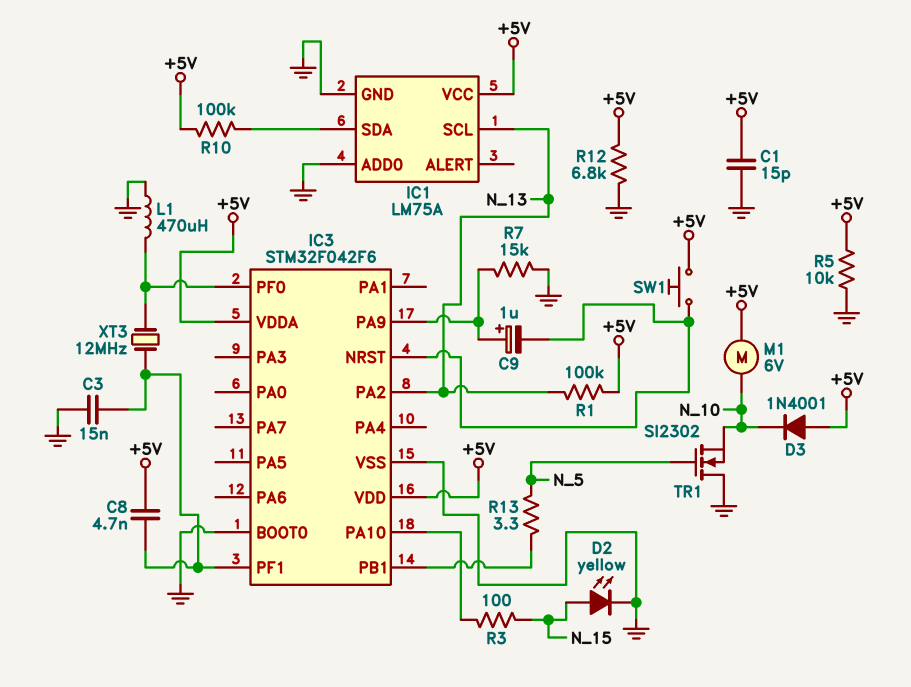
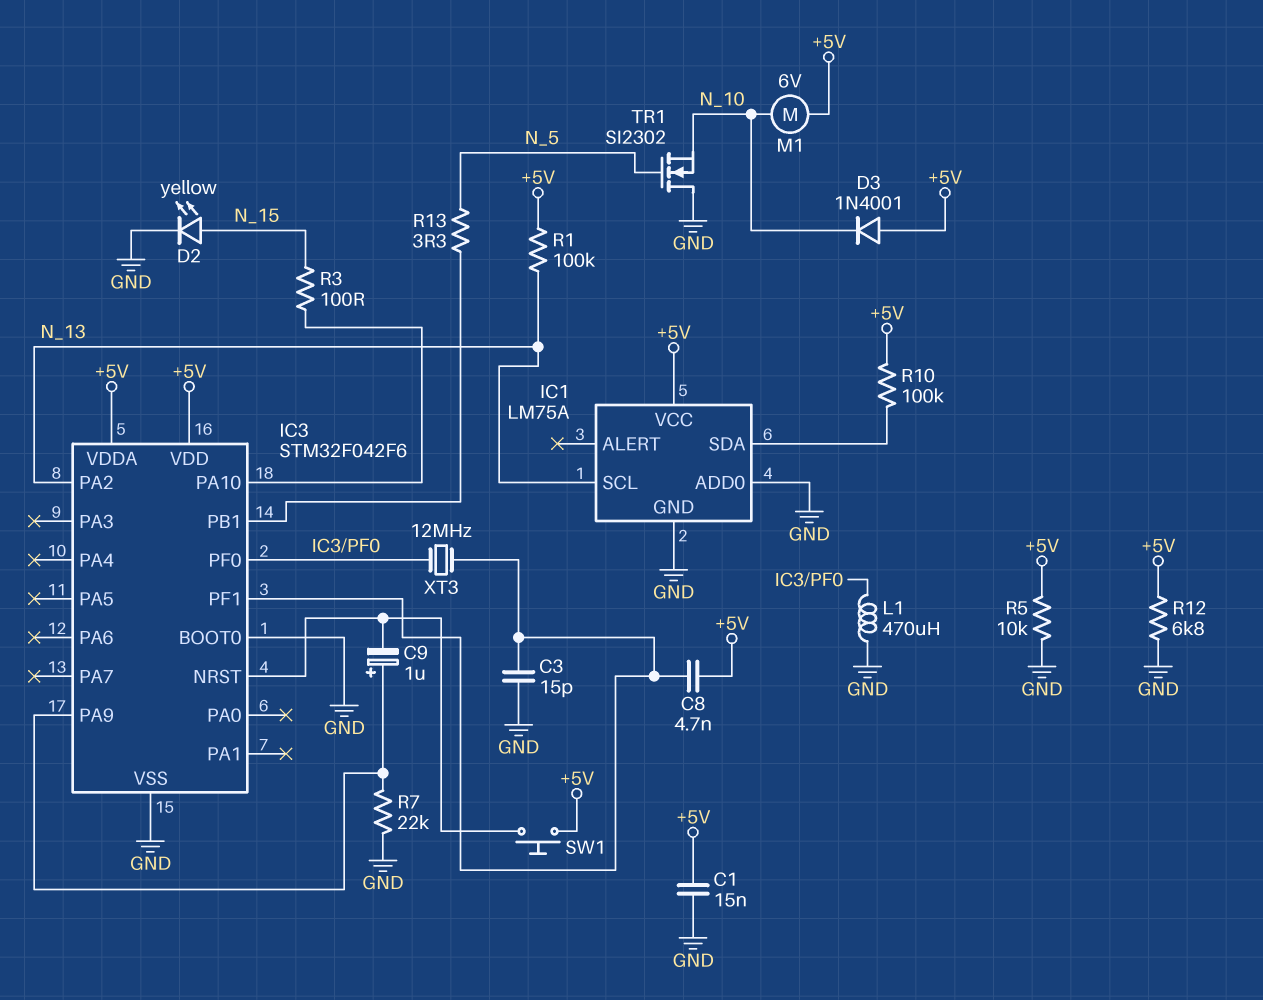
C1: 15pF (+5V, GND) -> 15nF (+5V, GND)
C3: 15nF (GND, IC3/PF1) -> 15pF (GND, IC3/PF1)
R7: 15k (GND, IC3/PA9) -> 22k (GND, IC3/PA9)

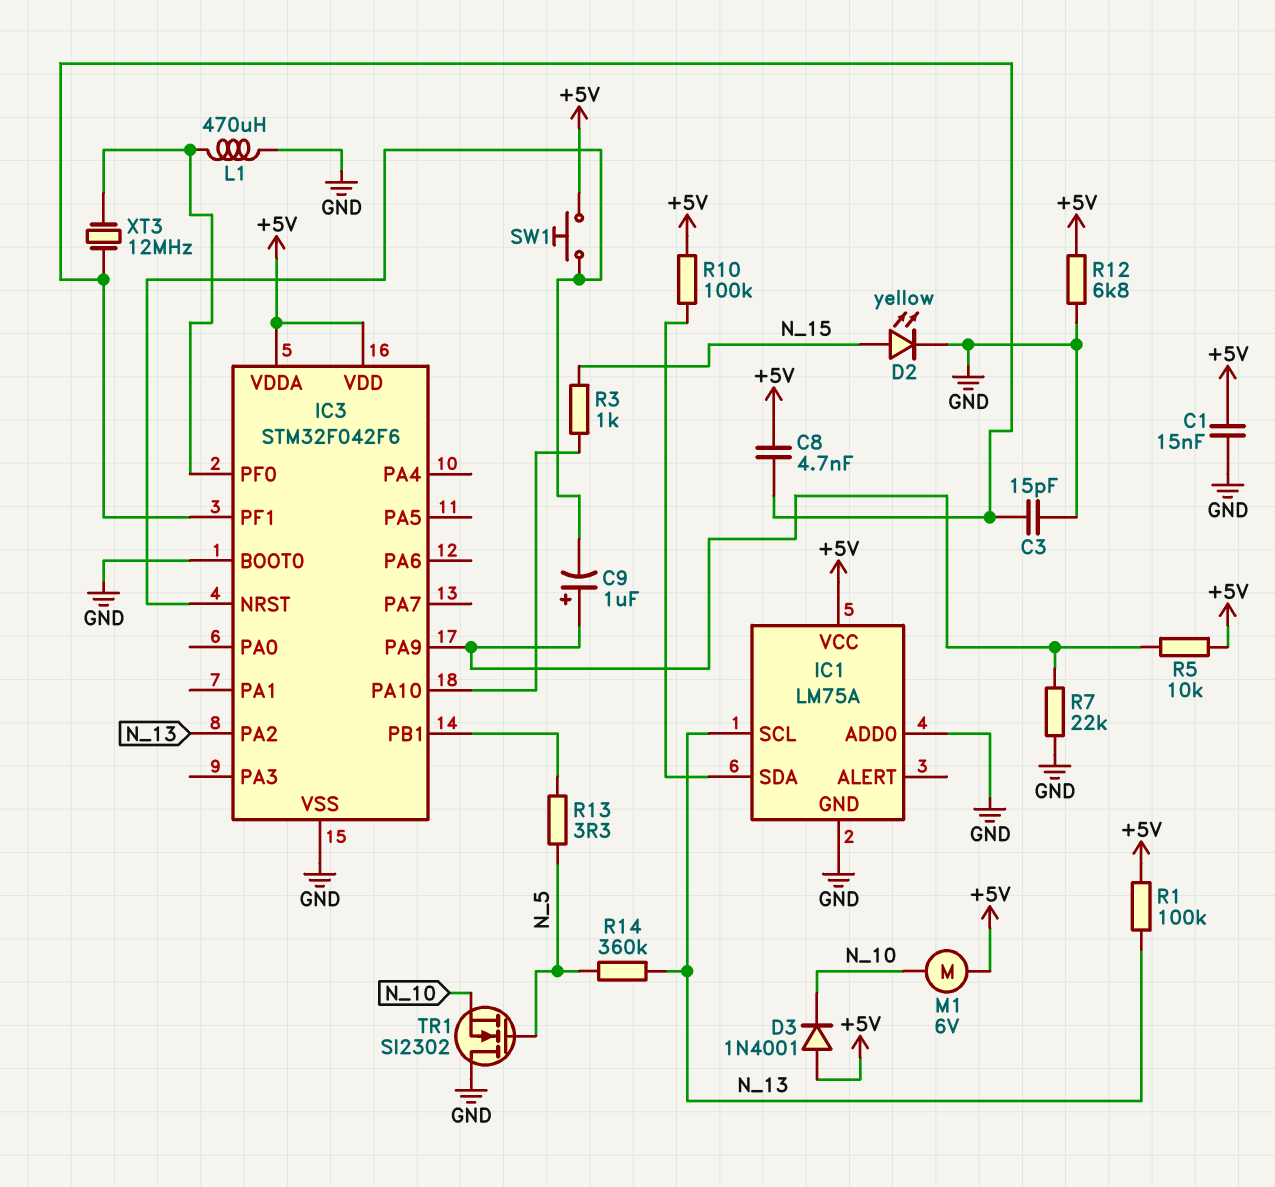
R3: 100 (IC3/PA10, N_15) -> 1k (IC3/PA10, N_15)
R5: 10k (+5V, GND) -> 10k (+5V, IC3/PA9)
R14: none -> 360k (N_5, N_13)

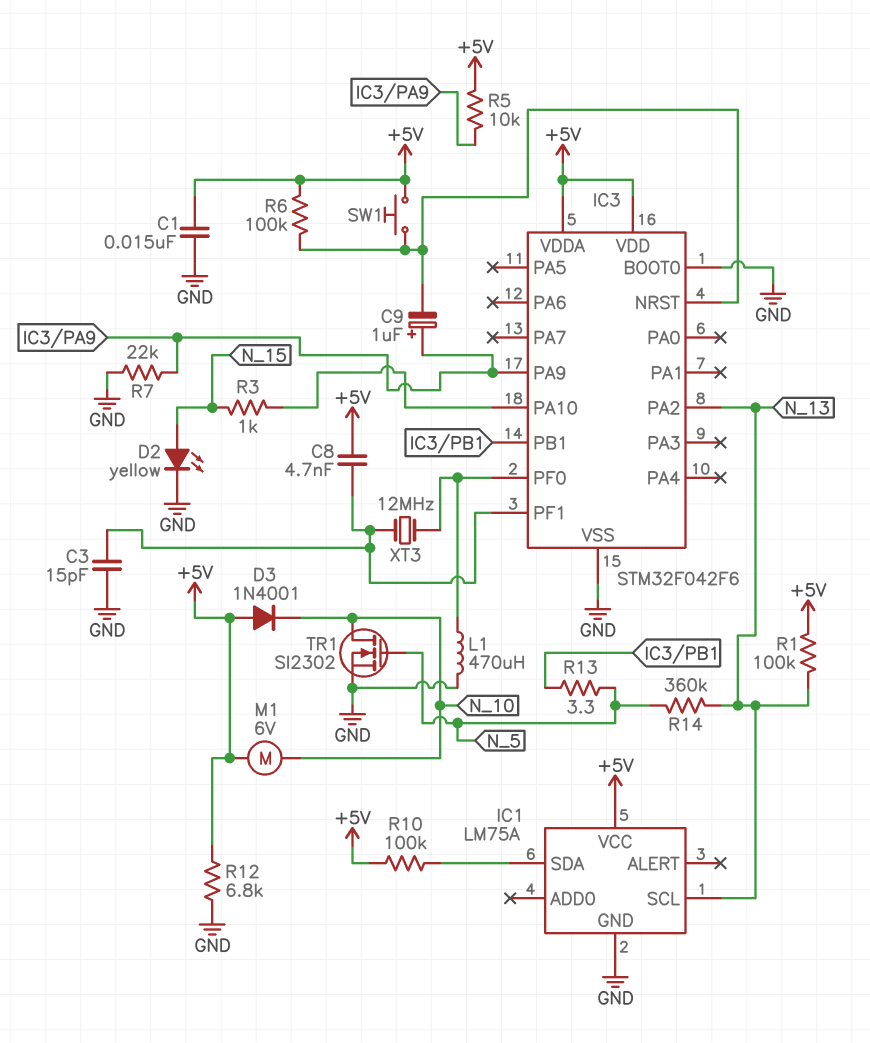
IC1 pin ADD0: GND -> none
R6: none -> 100k (+5V, IC3/NRST)
TR1: NMOS SI2302 (G N_5, D GND, S N_10) -> NMOS SI2302 (G N_5, D N_10, S GND)

